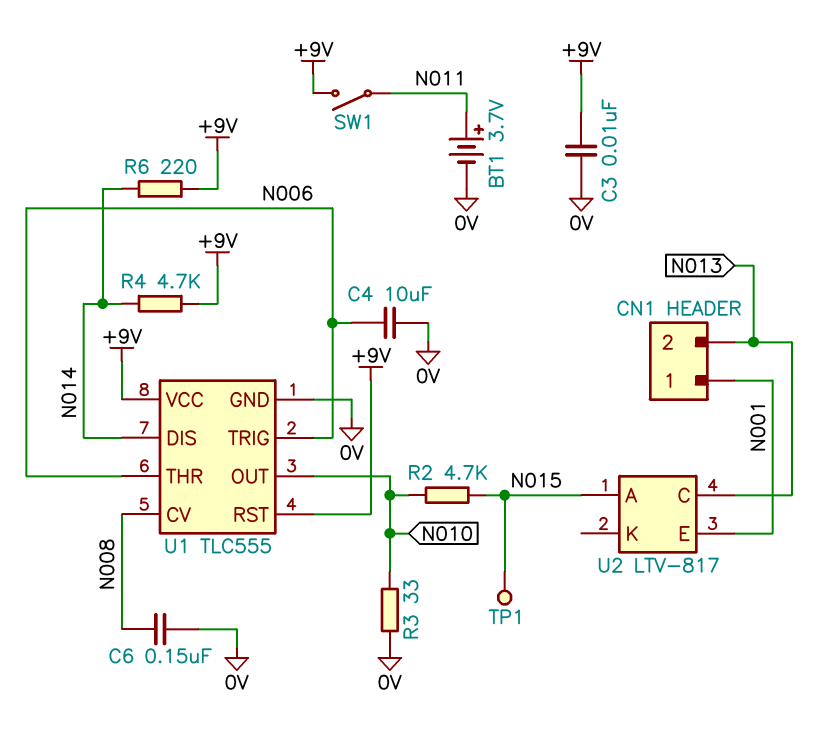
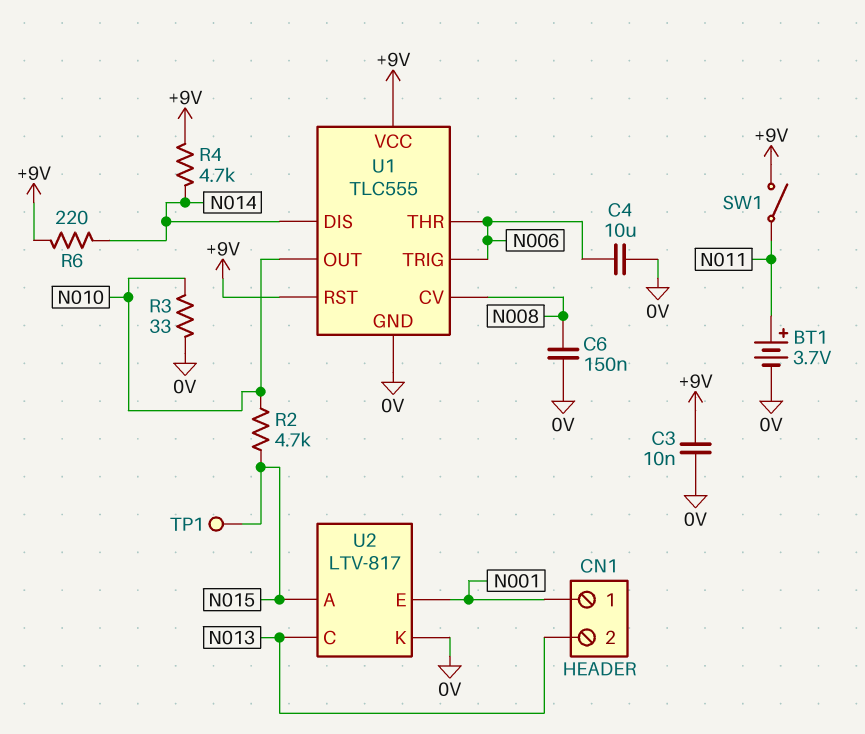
U2 pin K: none -> 0V

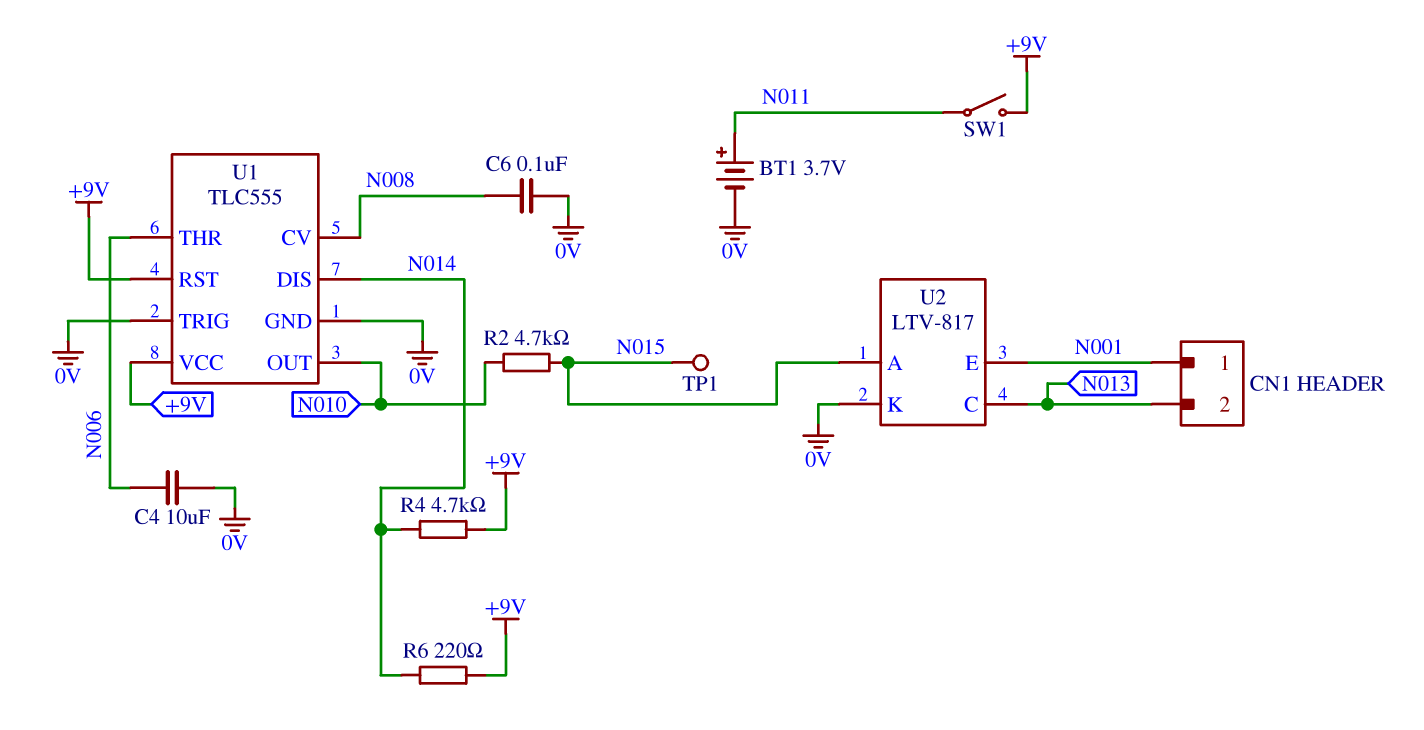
C3: 10nF (+9V, 0V) -> none
C6: 150nF (0V, N008) -> 100nF (0V, N008)
R3: 33 (0V, N010) -> none
U1 pin TRIG: N006 -> 0V

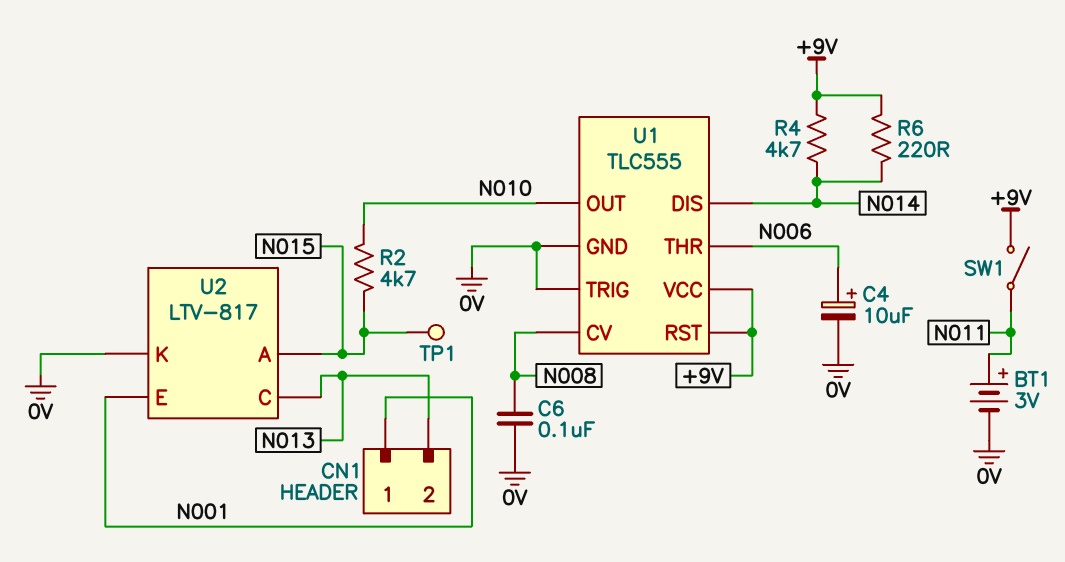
BT1: 3.7V (plus N011, minus 0V) -> 3V (plus N011, minus 0V)
C4: 10uF (0V, N006) -> 10uF (plus N006, minus 0V)

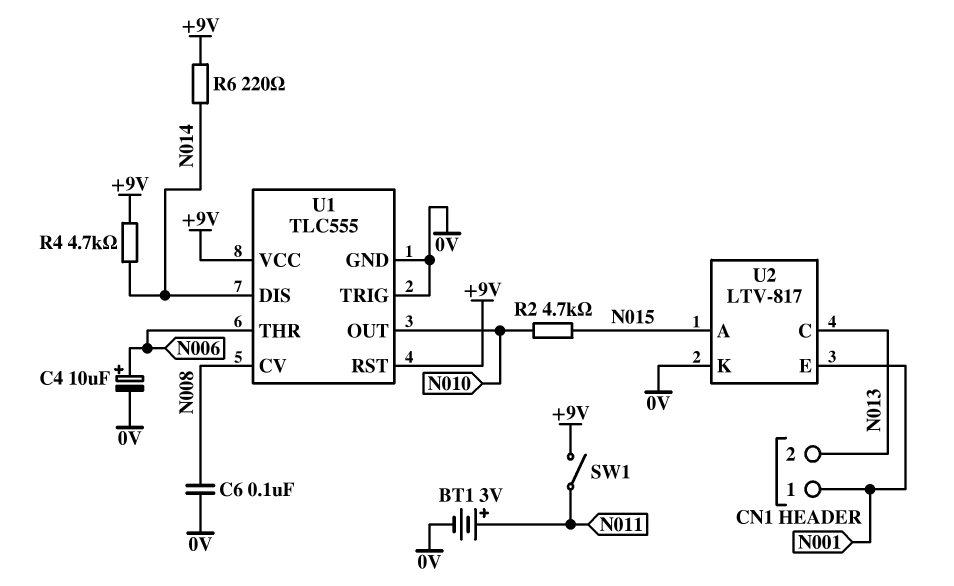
TP1: test point (N015) -> none

